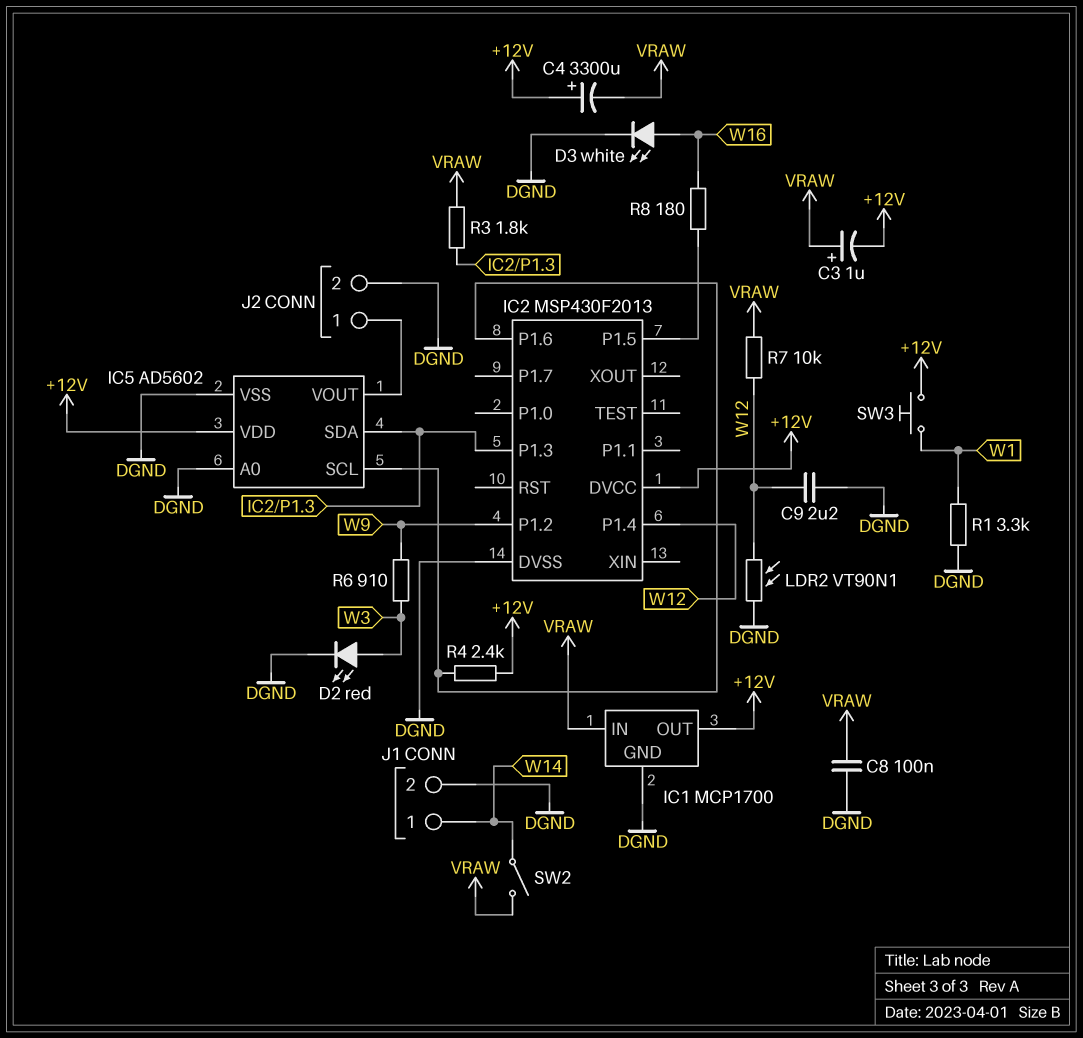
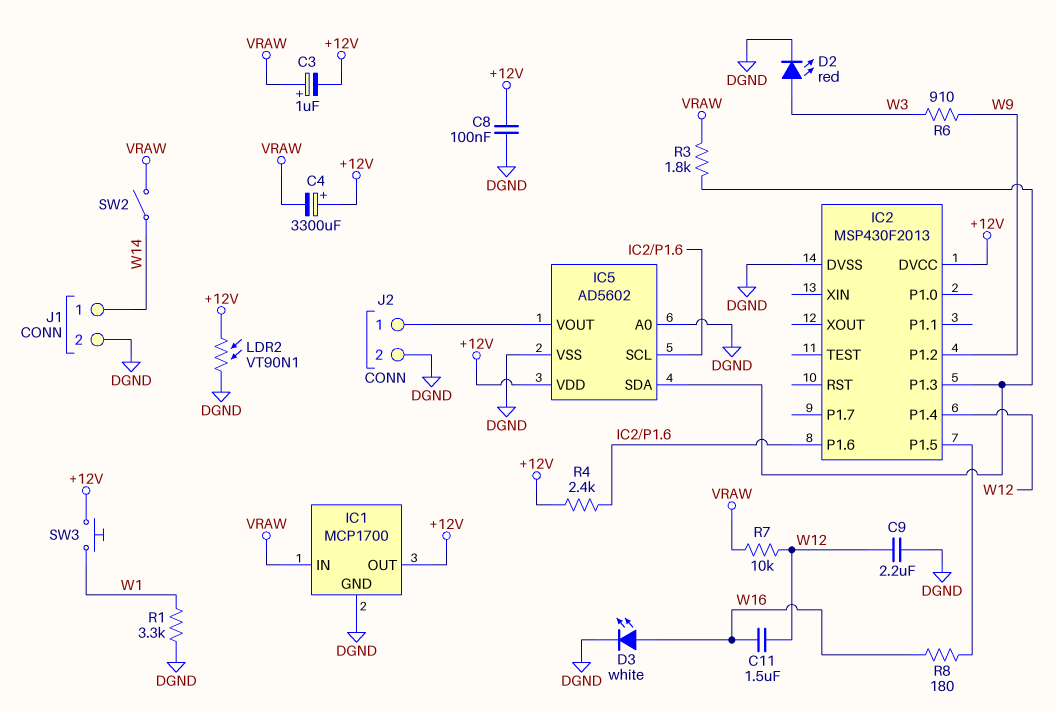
C8: 100nF (DGND, VRAW) -> 100nF (+12V, DGND)
C11: none -> 1.5uF (W12, W16)
LDR2: VT90N1 (DGND, W12) -> VT90N1 (+12V, DGND)

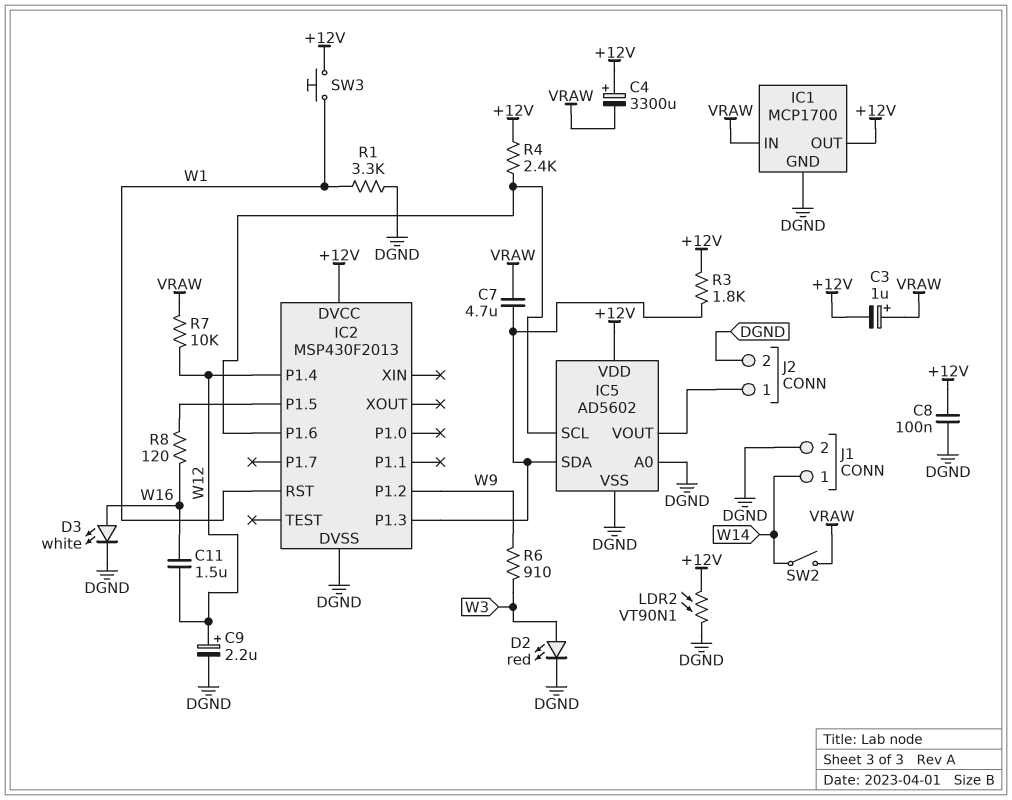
C7: none -> 4.7uF (IC2/P1.3, VRAW)
C9: 2.2uF (DGND, W12) -> 2.2uF (plus W12, minus DGND)
IC2 pin RST: none -> W1
R3: 1.8k (IC2/P1.3, VRAW) -> 1.8k (+12V, IC2/P1.3)
R8: 180 (IC2/P1.5, W16) -> 120 (IC2/P1.5, W16)

